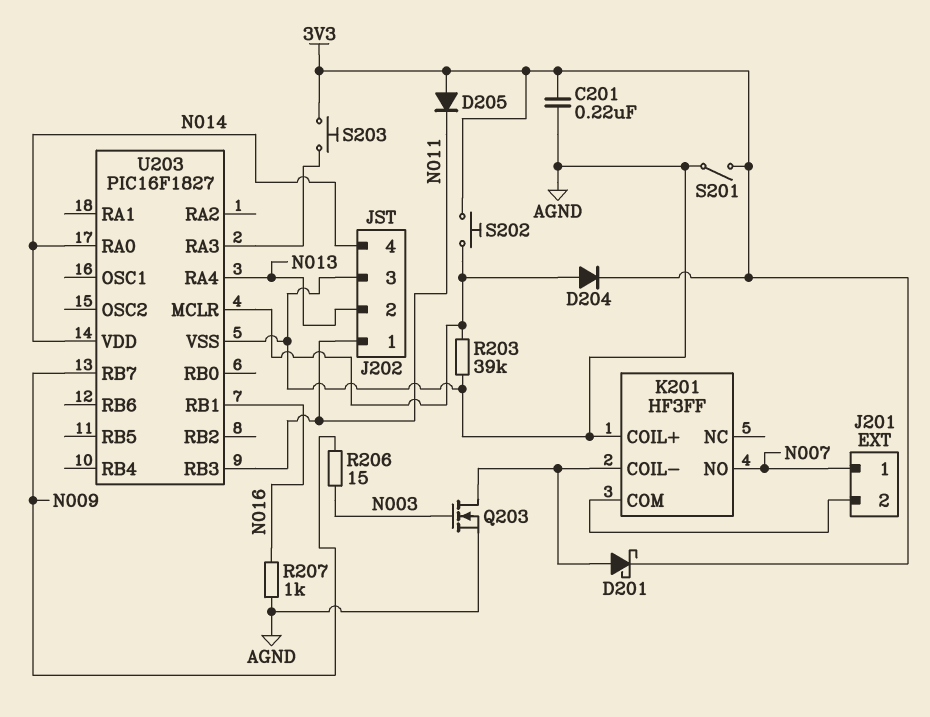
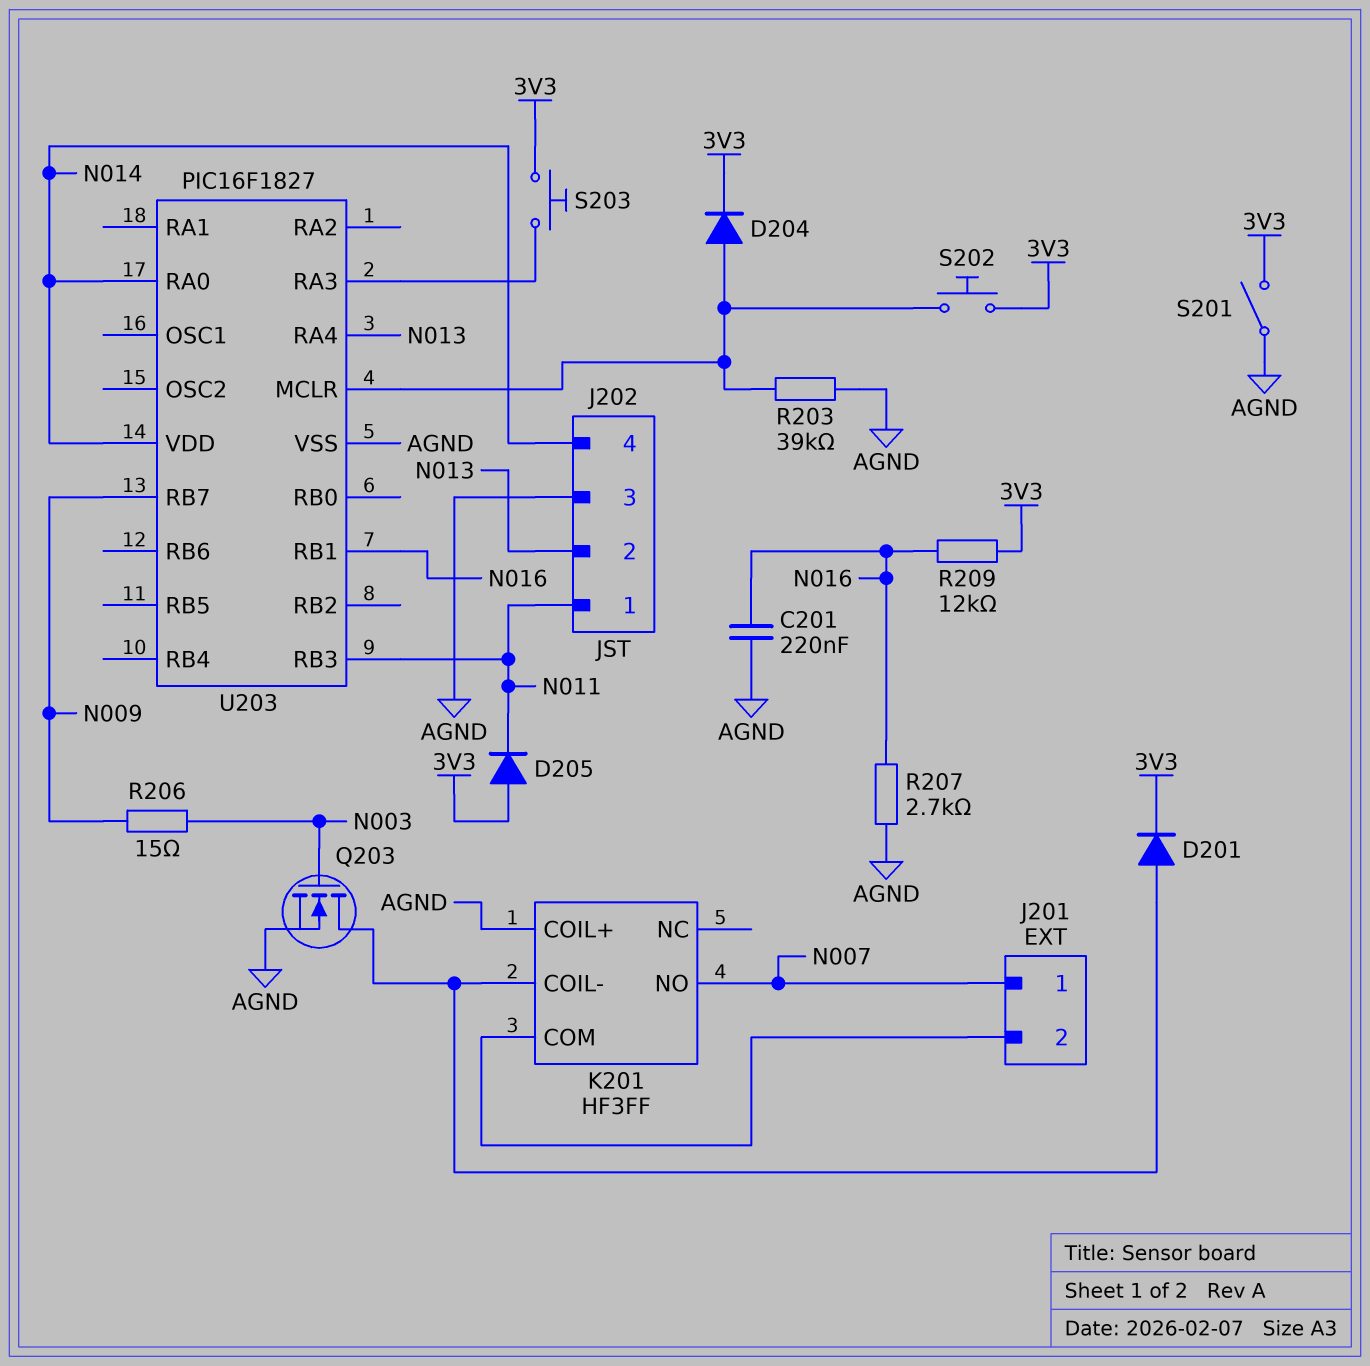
C201: 220nF (3V3, AGND) -> 220nF (AGND, N016)
D201: schottky (A K201/COIL-, K 3V3) -> diode (A K201/COIL-, K 3V3)
R207: 1k (AGND, N016) -> 2.7k (AGND, N016)
R209: none -> 12k (3V3, N016)

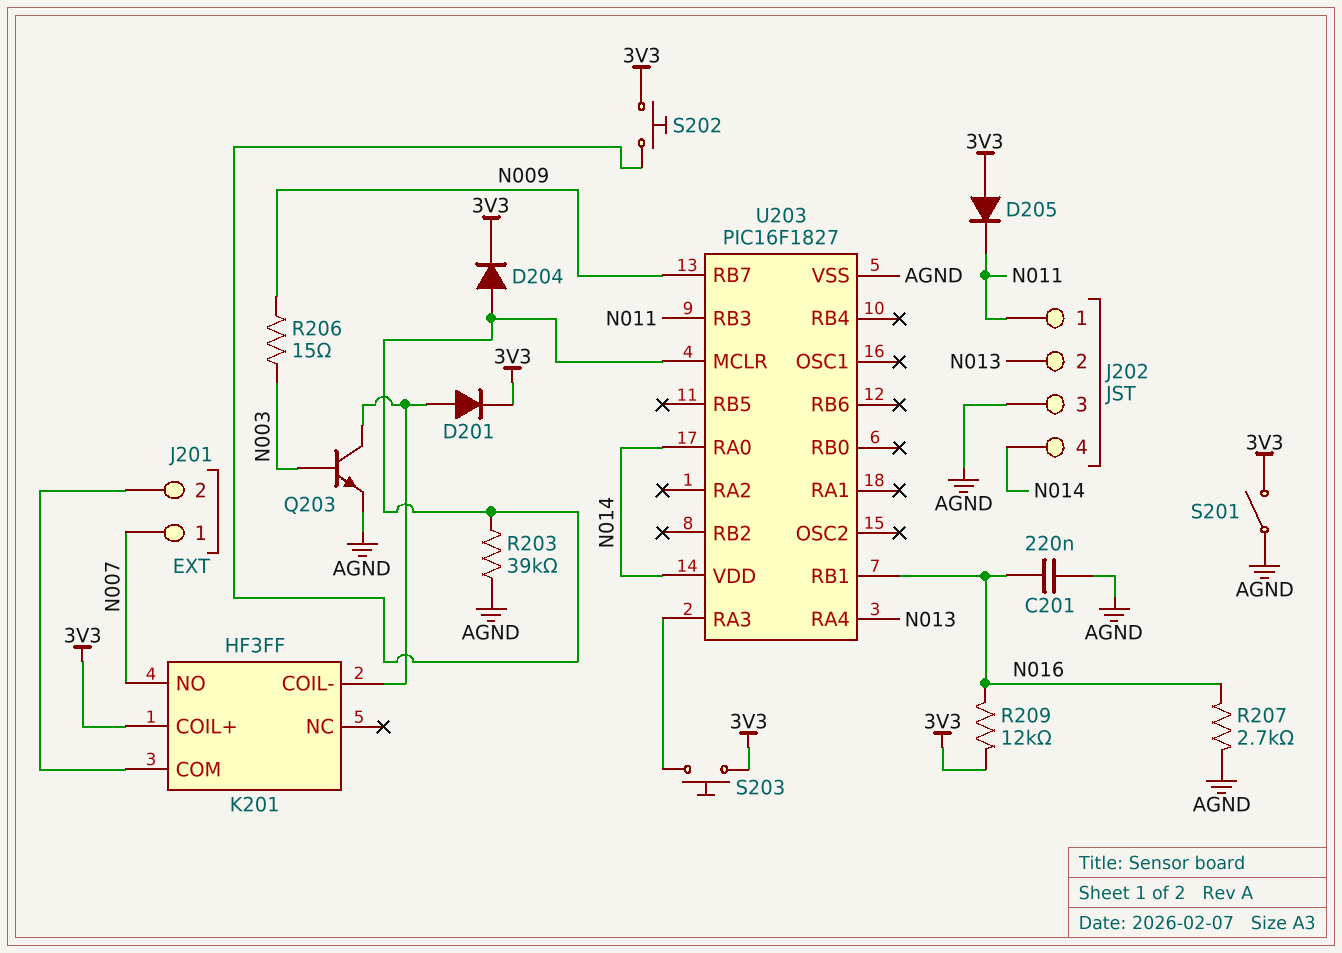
K201 pin COIL+: AGND -> 3V3
Q203: NMOS (G N003, D K201/COIL-, S AGND) -> NPN (B N003, C K201/COIL-, E AGND)

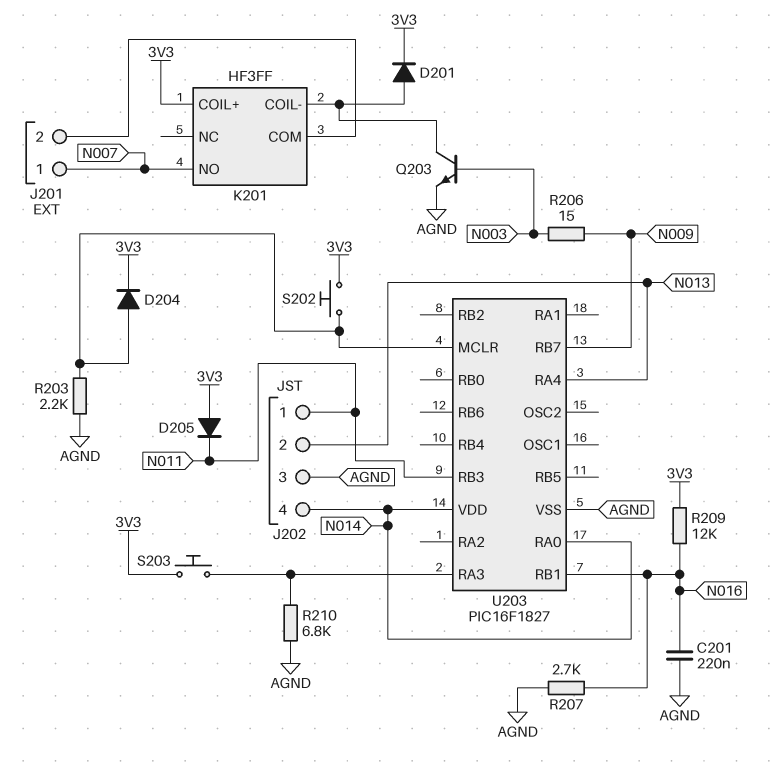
R203: 39k (AGND, U203/MCLR) -> 2.2k (AGND, U203/MCLR)
R210: none -> 6.8k (AGND, U203/RA3)
S201: switch (3V3, AGND) -> none

